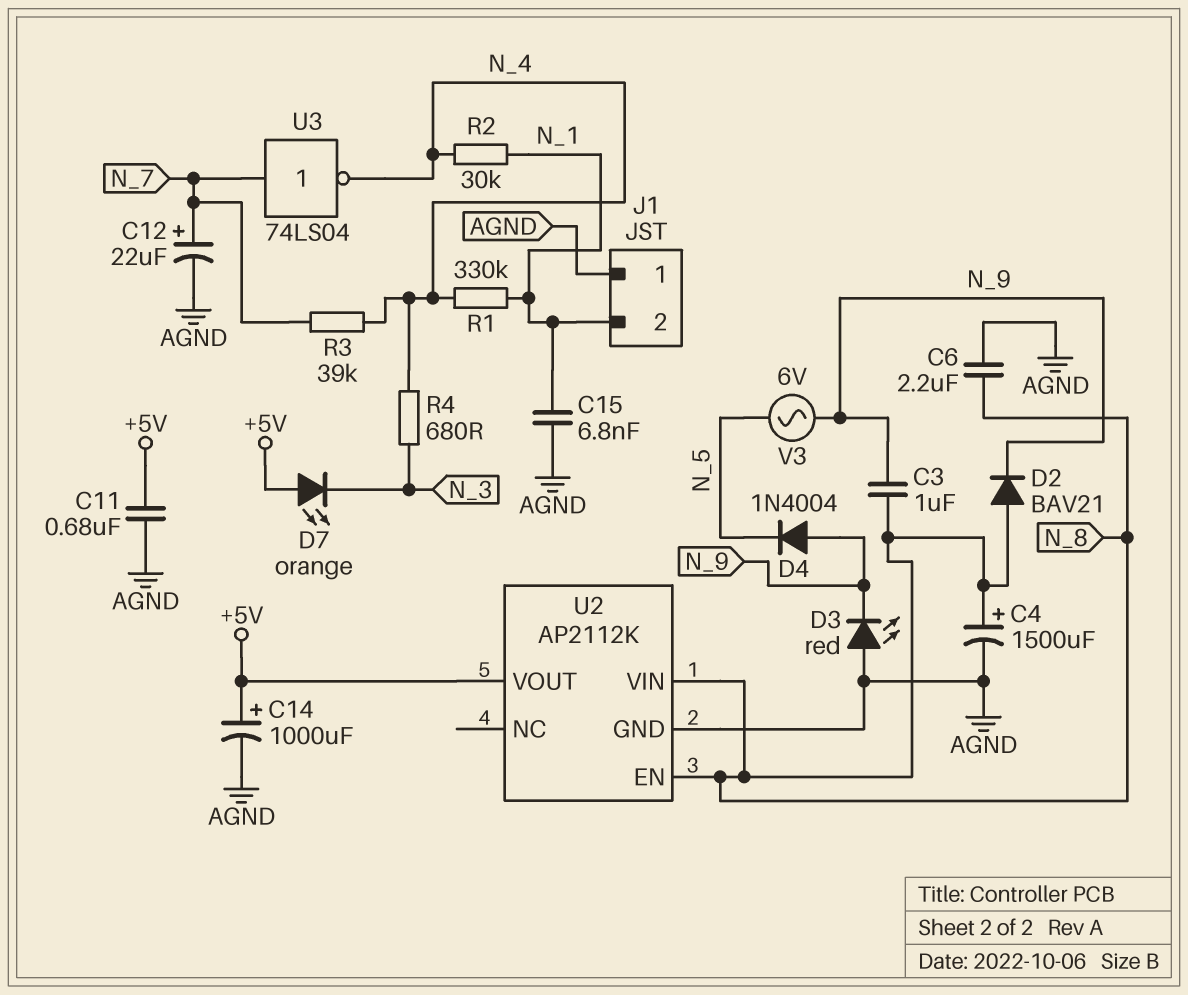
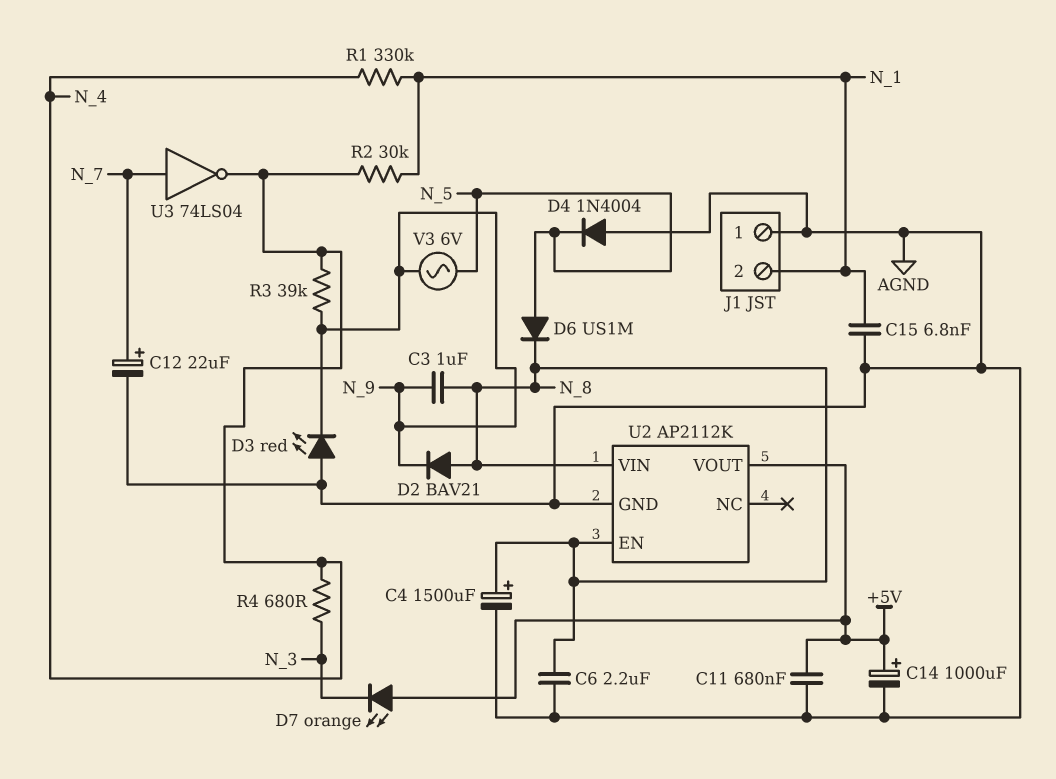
D4: diode 1N4004 (A N_9, K N_5) -> diode 1N4004 (A AGND, K N_5)
D6: none -> diode US1M (A N_5, K N_8)
R3: 39k (N_4, N_7) -> 39k (N_4, N_9)

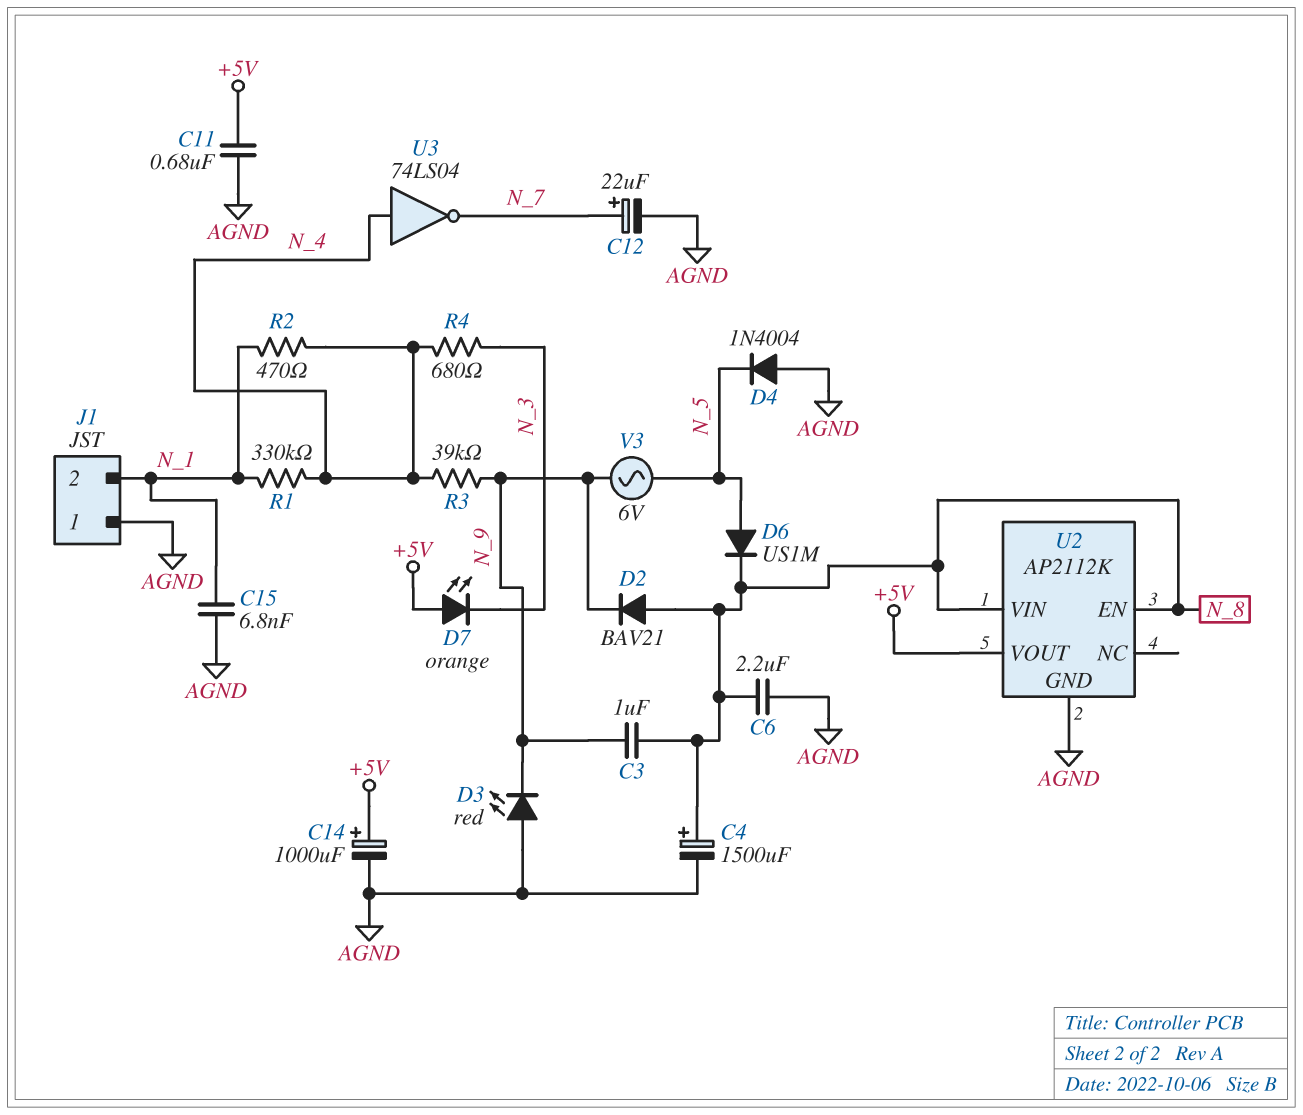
R2: 30k (N_1, N_4) -> 470 (N_1, N_4)
U3: NOT 74LS04 (in N_7, out N_4) -> NOT 74LS04 (in N_4, out N_7)

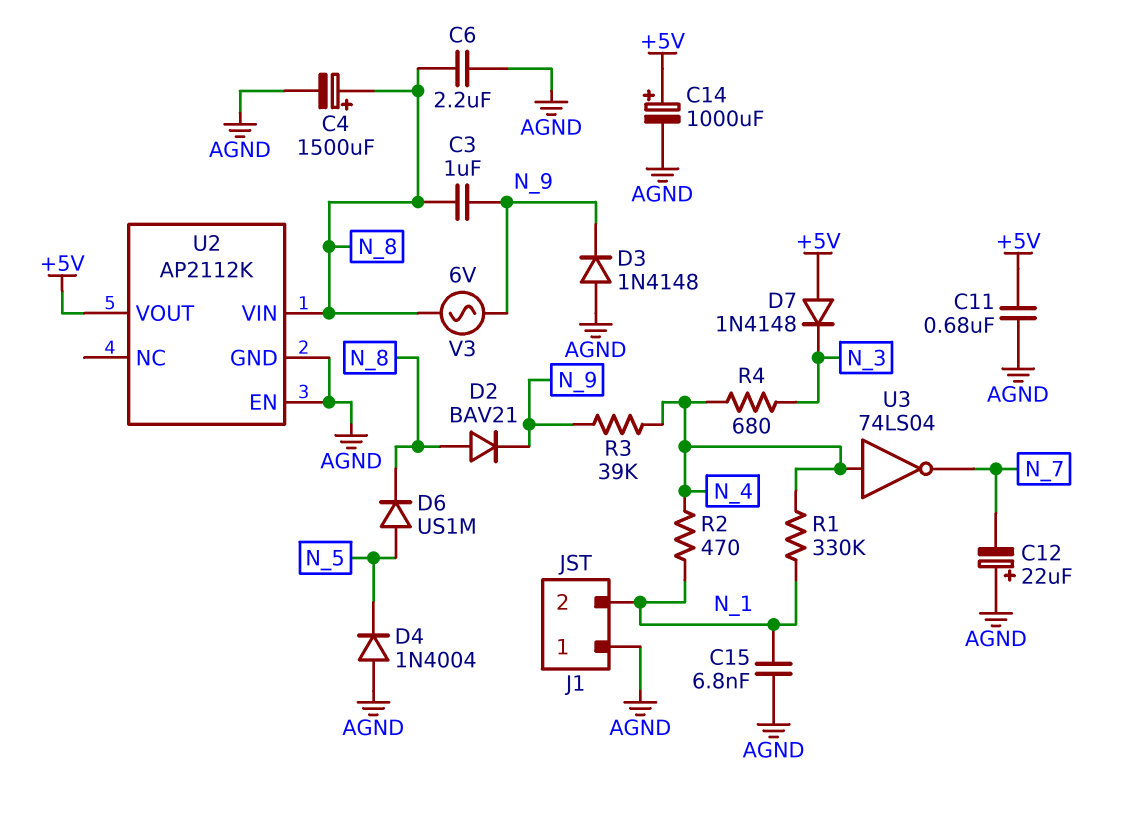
C12: 22uF (plus N_7, minus AGND) -> 22uF (plus AGND, minus N_7)
D3: LED red (A AGND, K N_9) -> diode 1N4148 (A AGND, K N_9)
D7: LED orange (A +5V, K N_3) -> diode 1N4148 (A +5V, K N_3)
U2 pin EN: N_8 -> AGND
V3: AC 6V (N_5, N_9) -> AC 6V (N_8, N_9)

